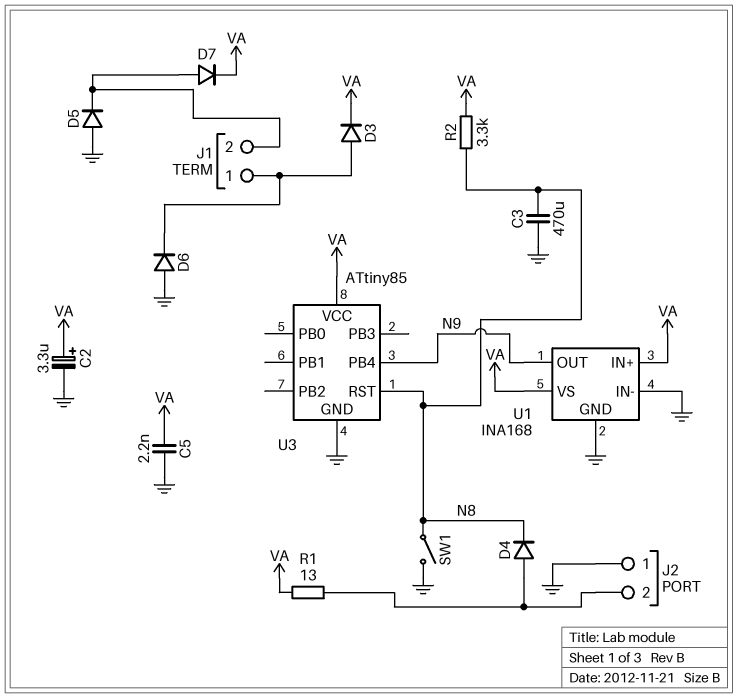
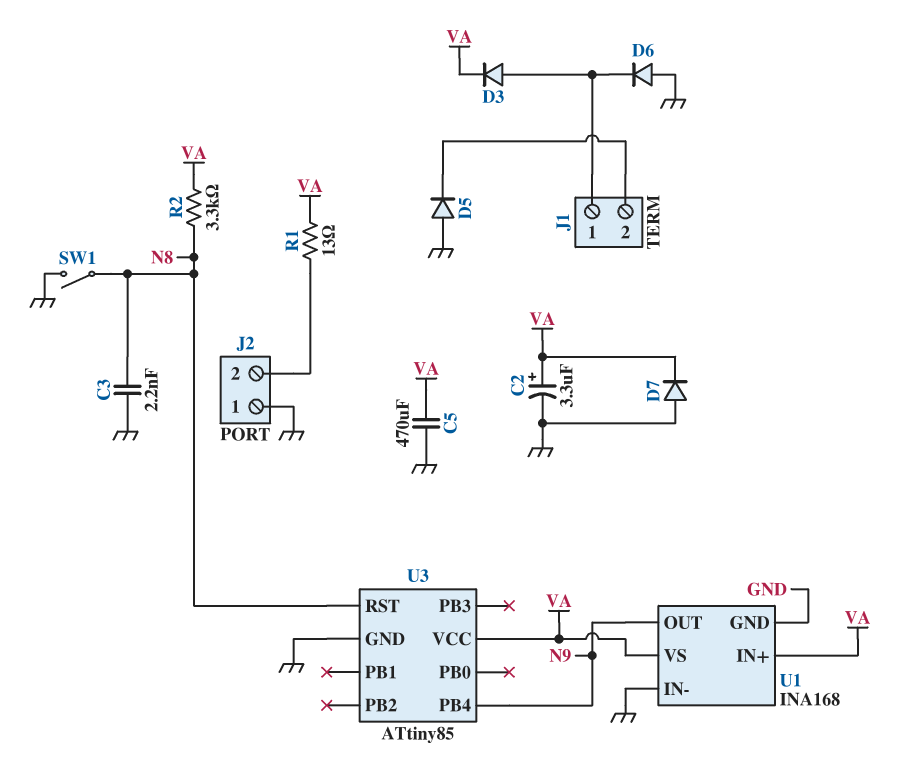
C3: 470uF (GND, N8) -> 2.2nF (GND, N8)
C5: 2.2nF (GND, VA) -> 470uF (GND, VA)
D4: diode (A J2/2, K N8) -> none
D7: diode (A J1/2, K VA) -> diode (A GND, K VA)

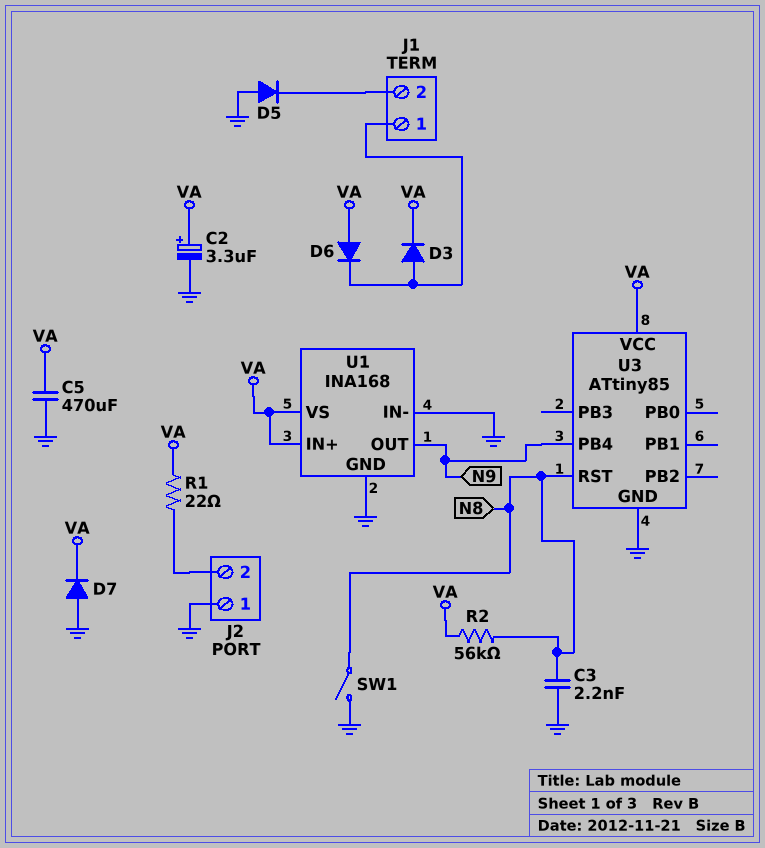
D6: diode (A GND, K J1/1) -> diode (A VA, K J1/1)
R1: 13 (J2/2, VA) -> 22 (J2/2, VA)
R2: 3.3k (N8, VA) -> 56k (N8, VA)

